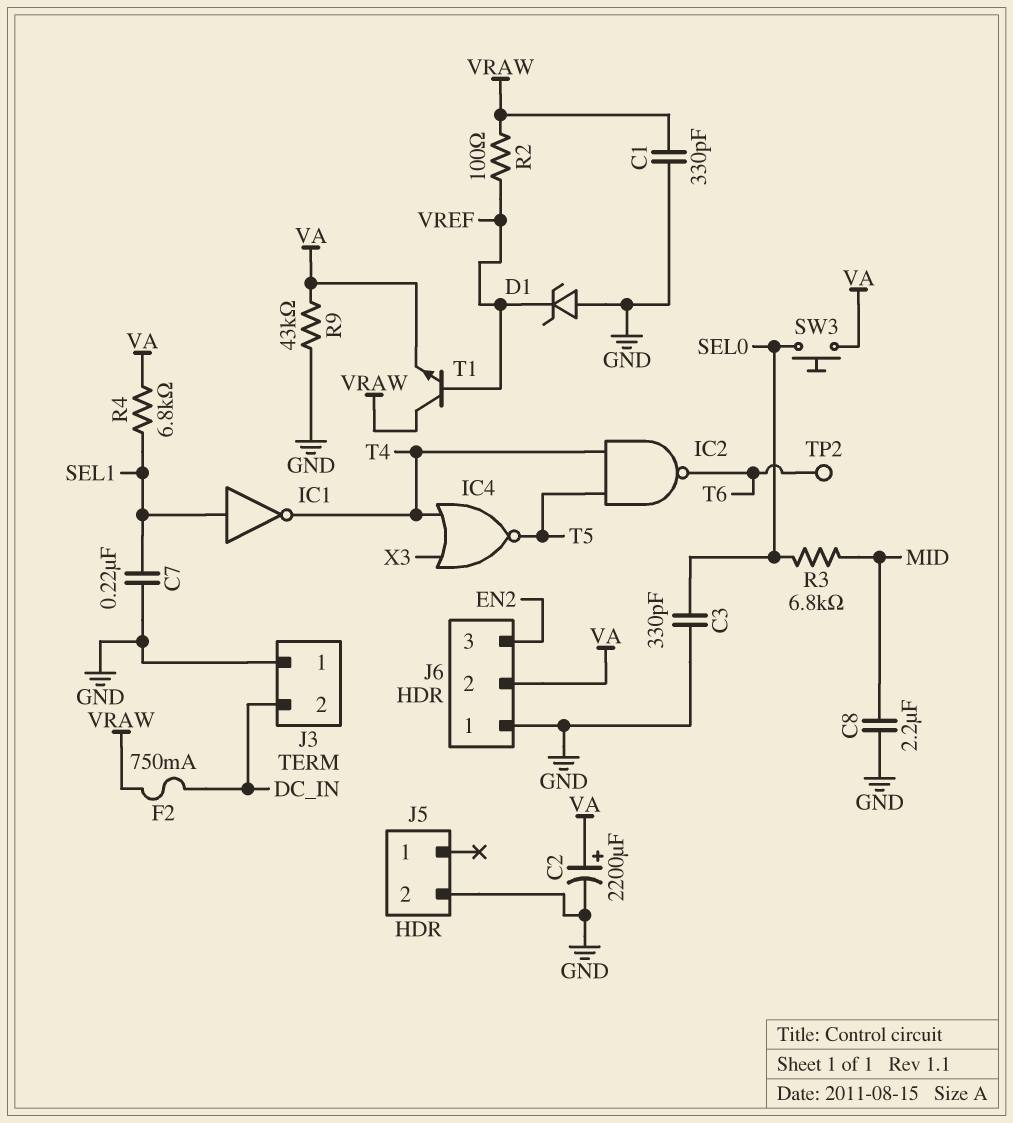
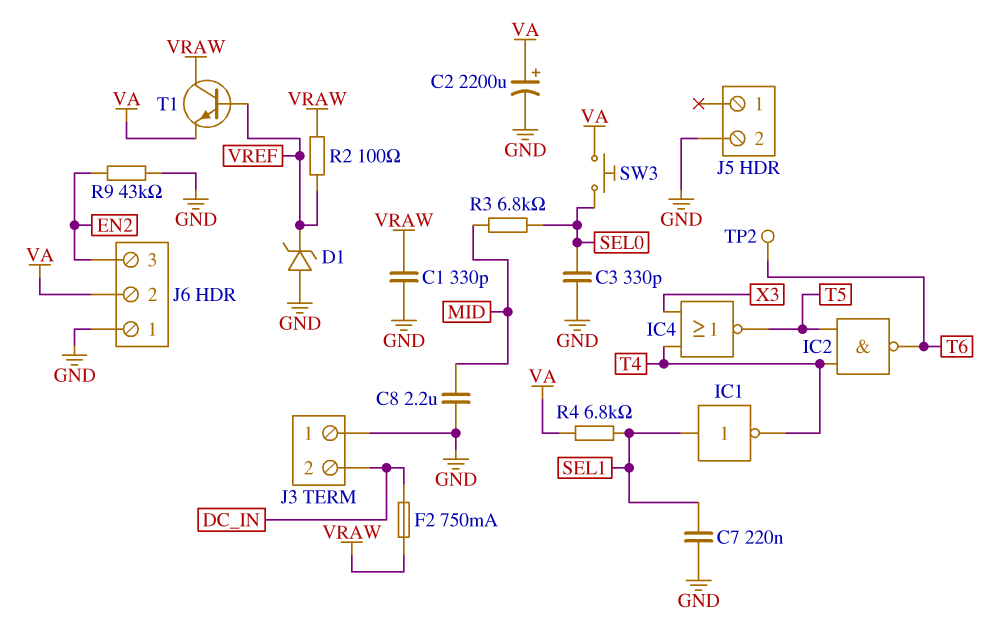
R9: 43k (GND, VA) -> 43k (EN2, GND)

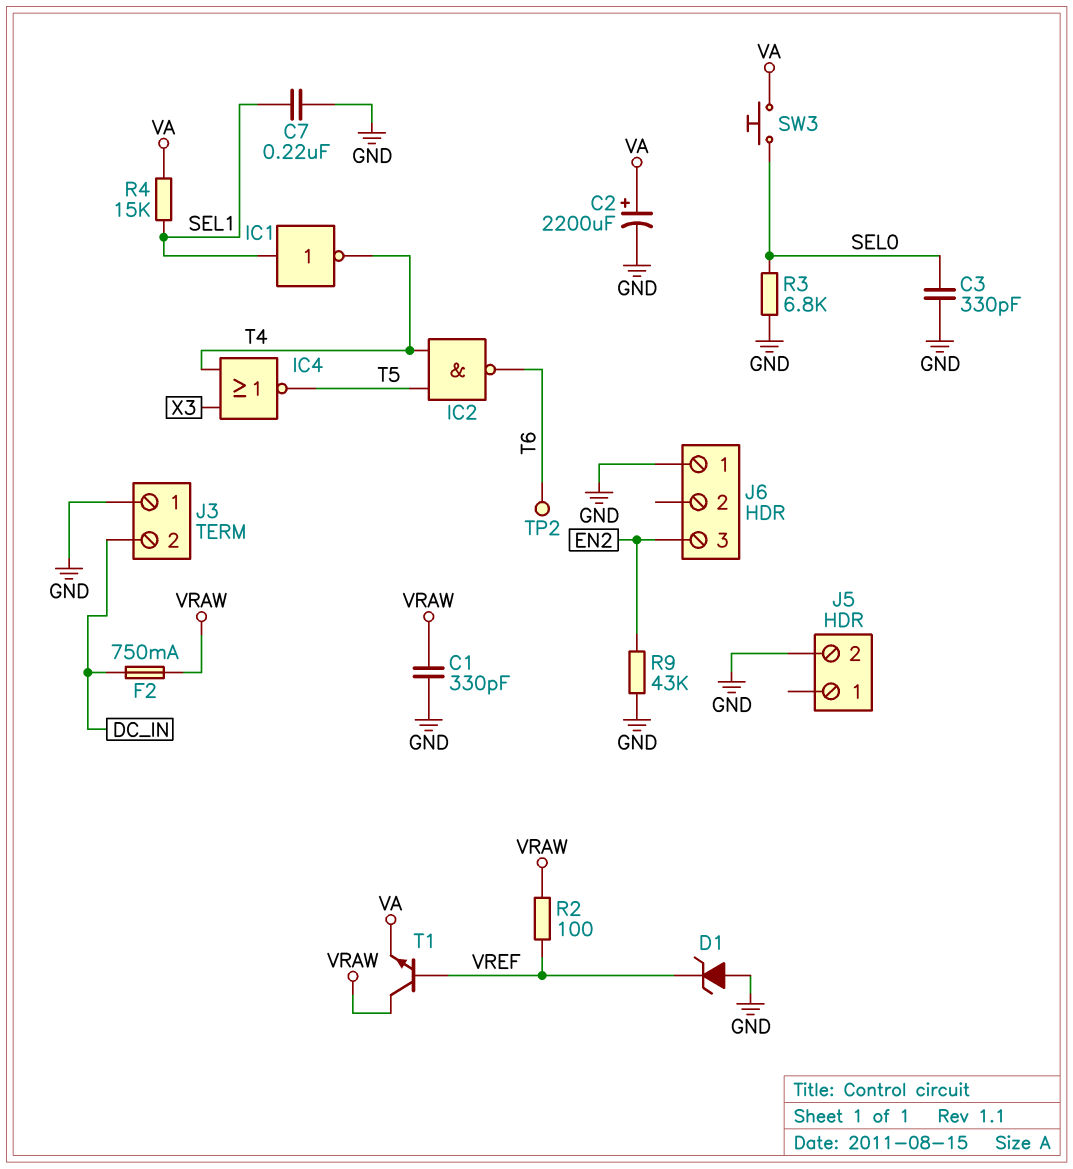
C8: 2.2uF (GND, MID) -> none
J6 pin 2: VA -> none
R3: 6.8k (MID, SEL0) -> 6.8k (GND, SEL0)
R4: 6.8k (SEL1, VA) -> 15k (SEL1, VA)

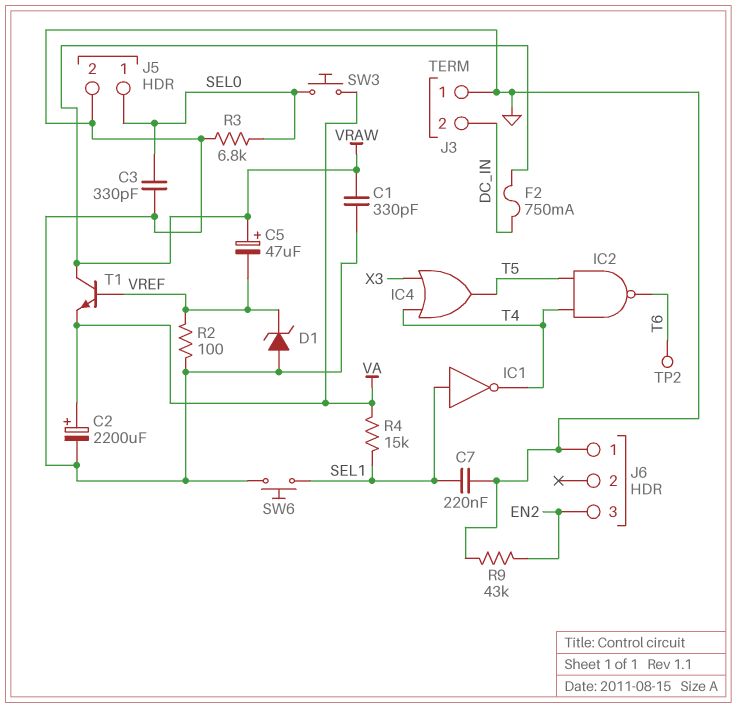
C5: none -> 47uF (plus VRAW, minus VREF)
IC4: NOR (in T4, in X3, out T5) -> OR (in T4, in X3, out T5)
J5 pin 1: none -> SEL0
R2: 100 (VRAW, VREF) -> 100 (GND, VREF)
SW6: none -> button (GND, SEL1)

